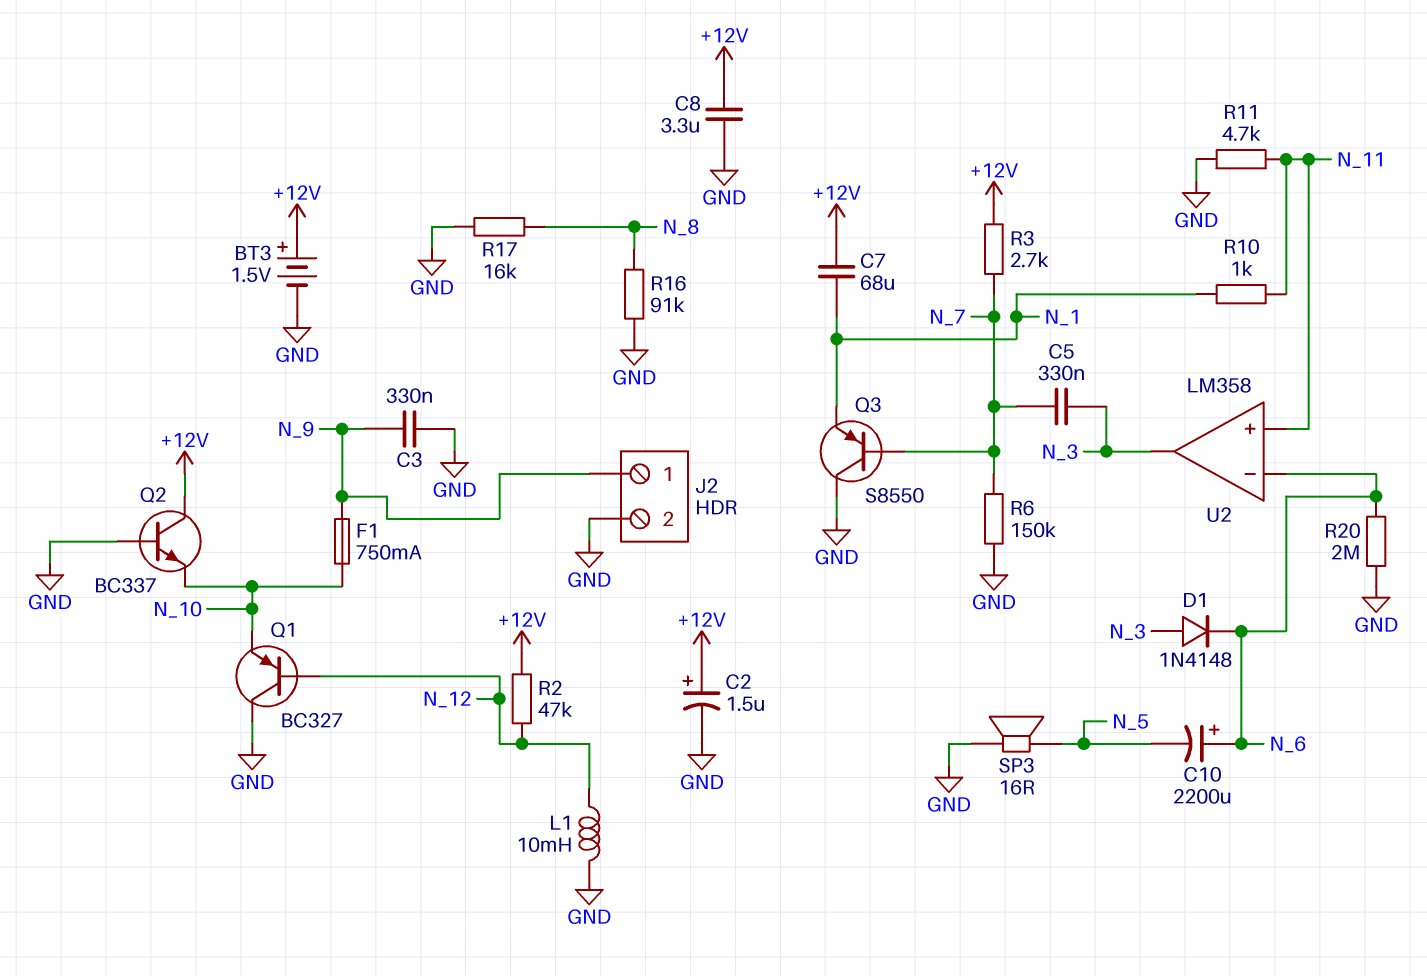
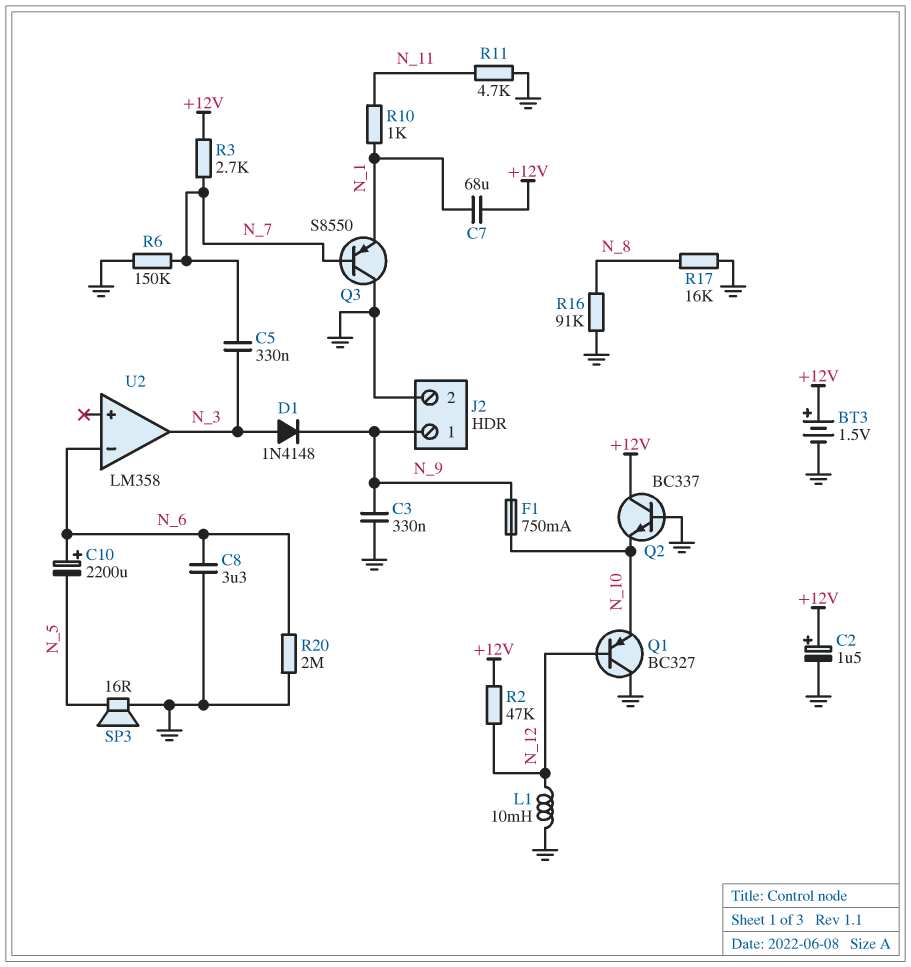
C8: 3.3uF (+12V, GND) -> 3.3uF (GND, N_6)
D1: diode 1N4148 (A N_3, K N_6) -> diode 1N4148 (A N_3, K N_9)
U2 pin in+: N_11 -> none

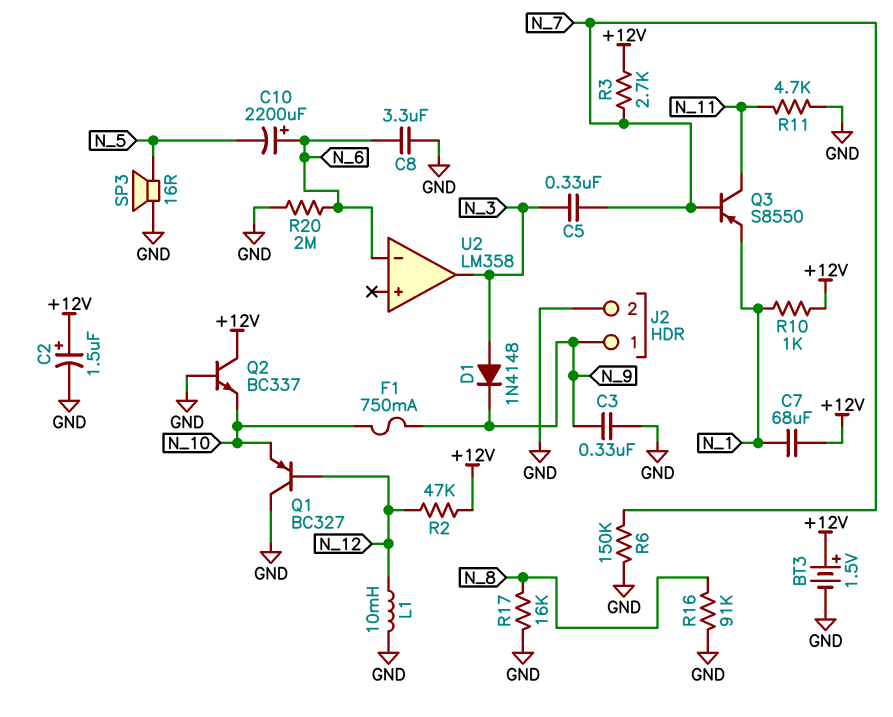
Q3: PNP S8550 (B N_7, C GND, E N_1) -> PNP S8550 (B N_7, C N_11, E N_1)
R10: 1k (N_1, N_11) -> 1k (+12V, N_1)

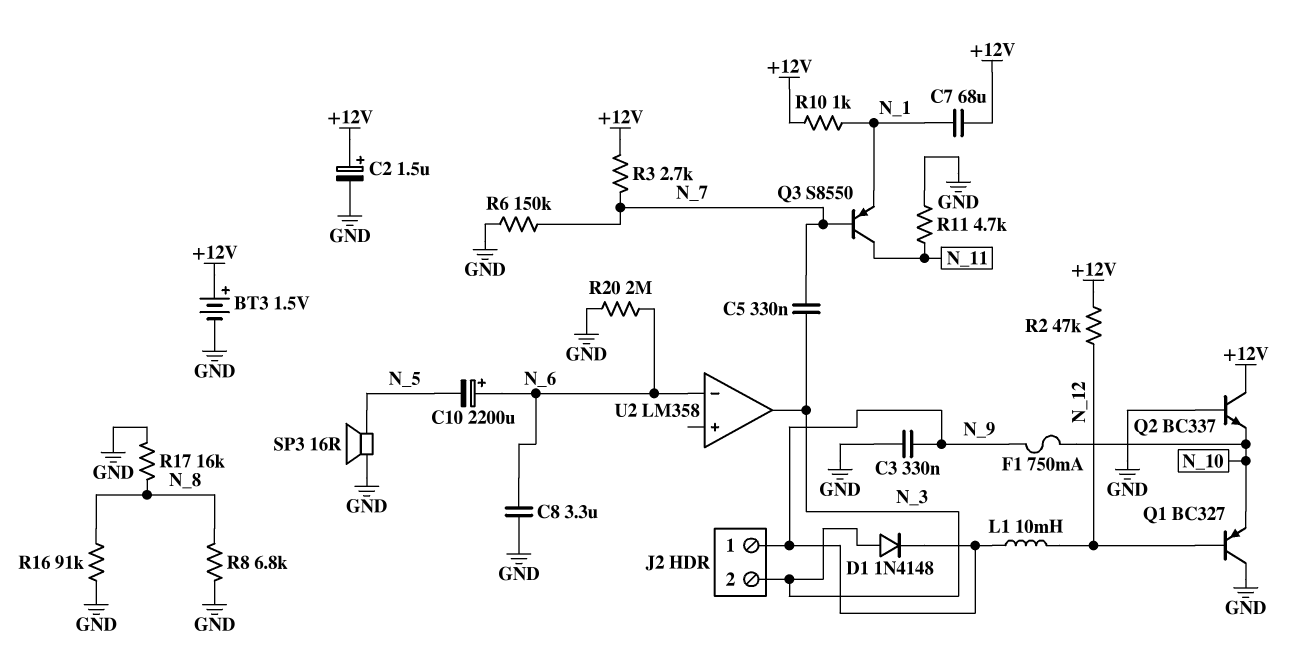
J2 pin 2: GND -> N_3
L1: 10mH (GND, N_12) -> 10mH (N_9, N_12)
R8: none -> 6.8k (GND, N_8)

